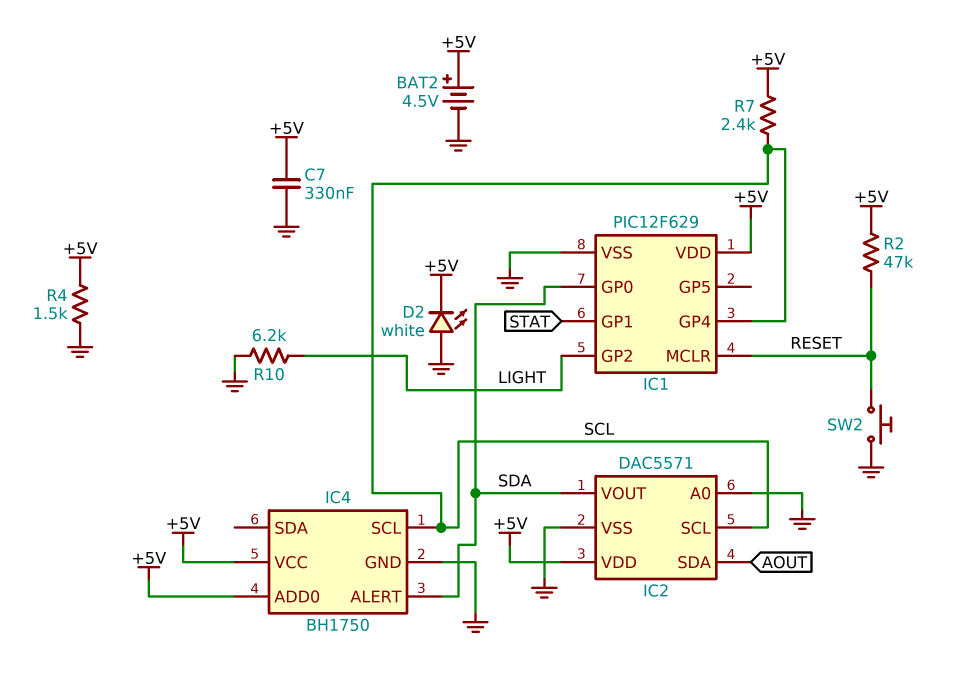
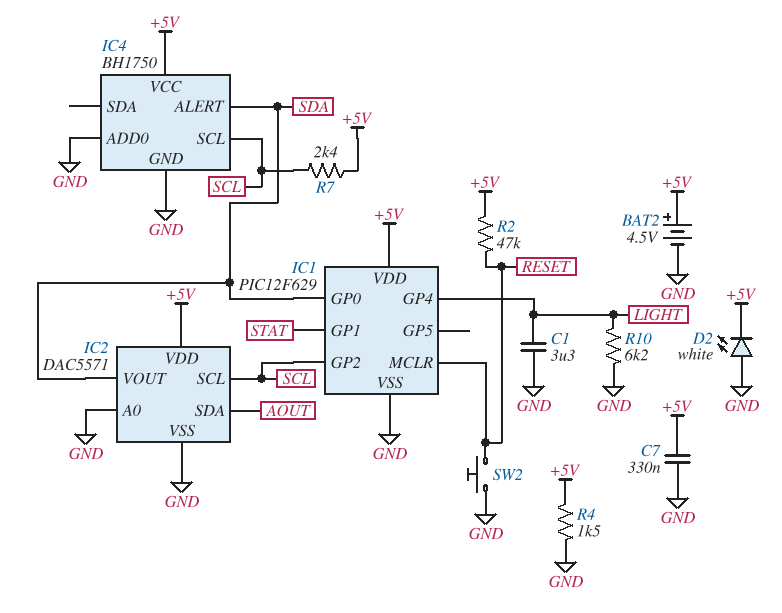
C1: none -> 3.3uF (GND, LIGHT)
IC1 pin GP2: LIGHT -> SCL
IC1 pin GP4: SCL -> LIGHT
IC4 pin ADD0: +5V -> GND

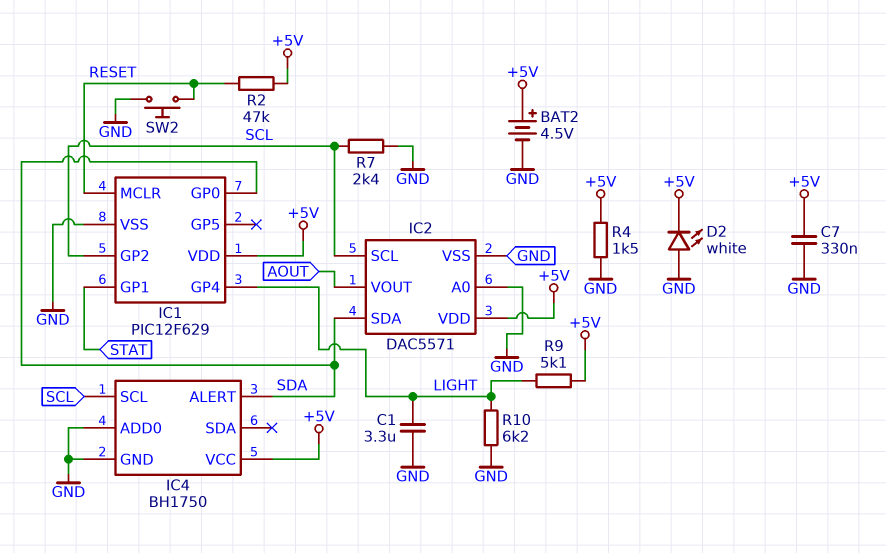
IC2 pin SDA: AOUT -> SDA
IC2 pin VOUT: SDA -> AOUT
R7: 2.4k (+5V, SCL) -> 2.4k (GND, SCL)
R9: none -> 5.1k (+5V, LIGHT)

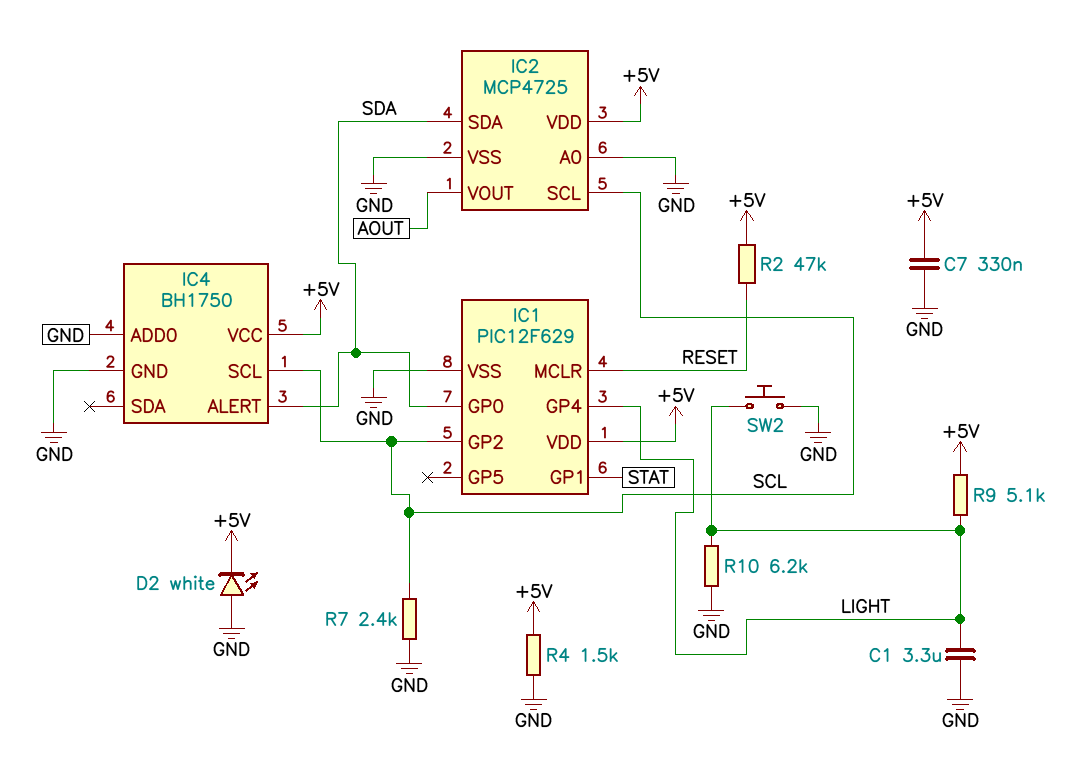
BAT2: 4.5V (plus +5V, minus GND) -> none
IC2: DAC5571 -> MCP4725
SW2: button (GND, RESET) -> button (GND, LIGHT)

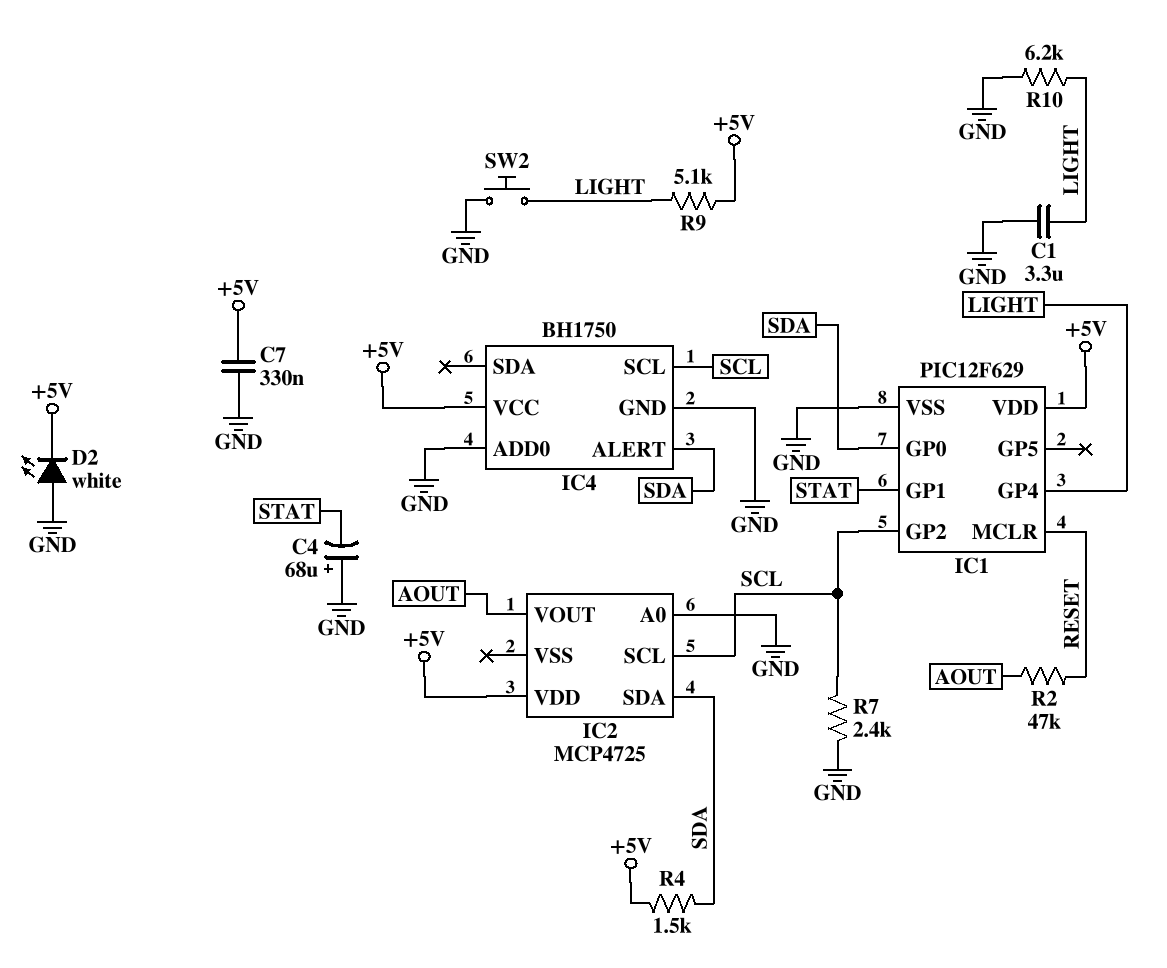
C4: none -> 68uF (plus GND, minus STAT)
IC2 pin VSS: GND -> none
R2: 47k (+5V, RESET) -> 47k (AOUT, RESET)
R4: 1.5k (+5V, GND) -> 1.5k (+5V, SDA)

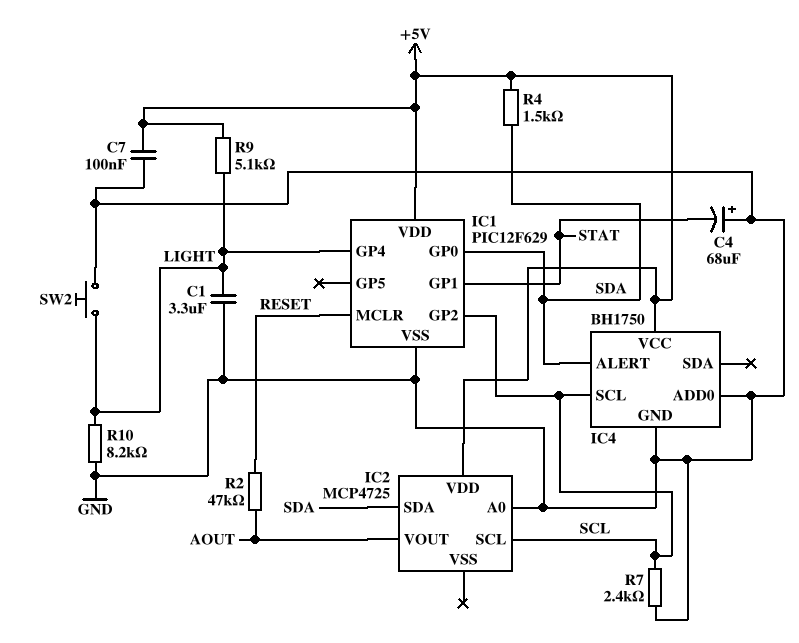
C7: 330nF (+5V, GND) -> 100nF (+5V, GND)
D2: LED white (A GND, K +5V) -> none
R10: 6.2k (GND, LIGHT) -> 8.2k (GND, LIGHT)

